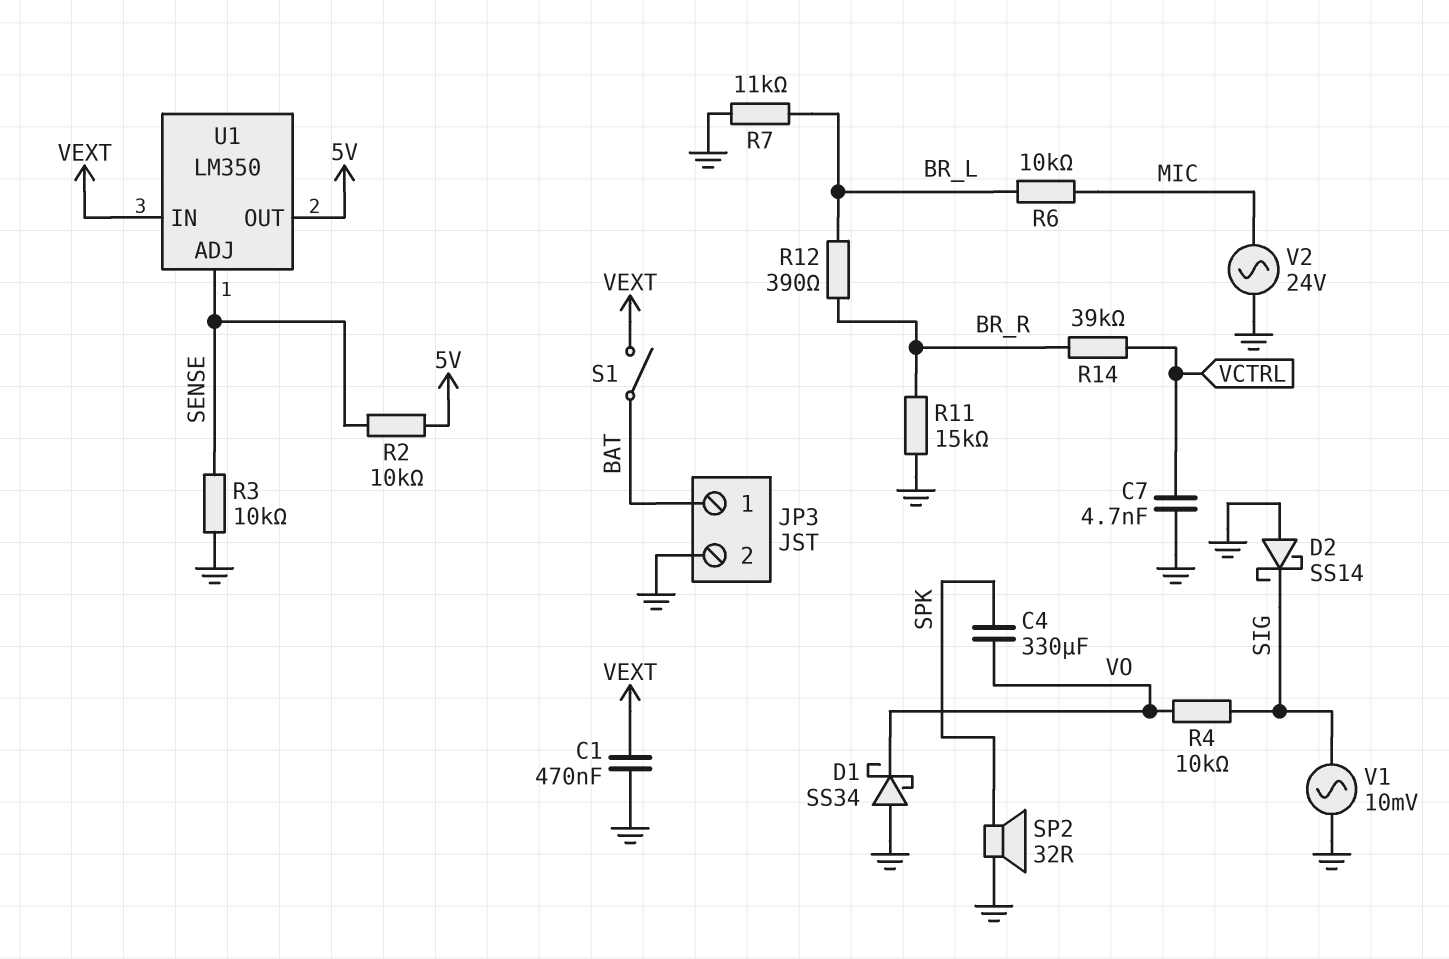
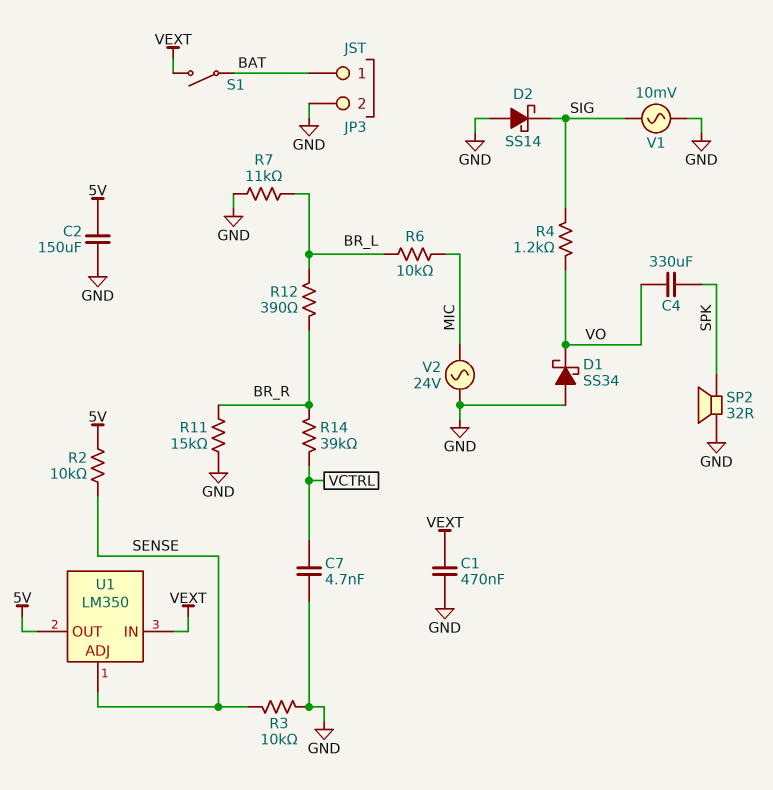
C2: none -> 150uF (5V, GND)
R4: 10k (SIG, VO) -> 1.2k (SIG, VO)

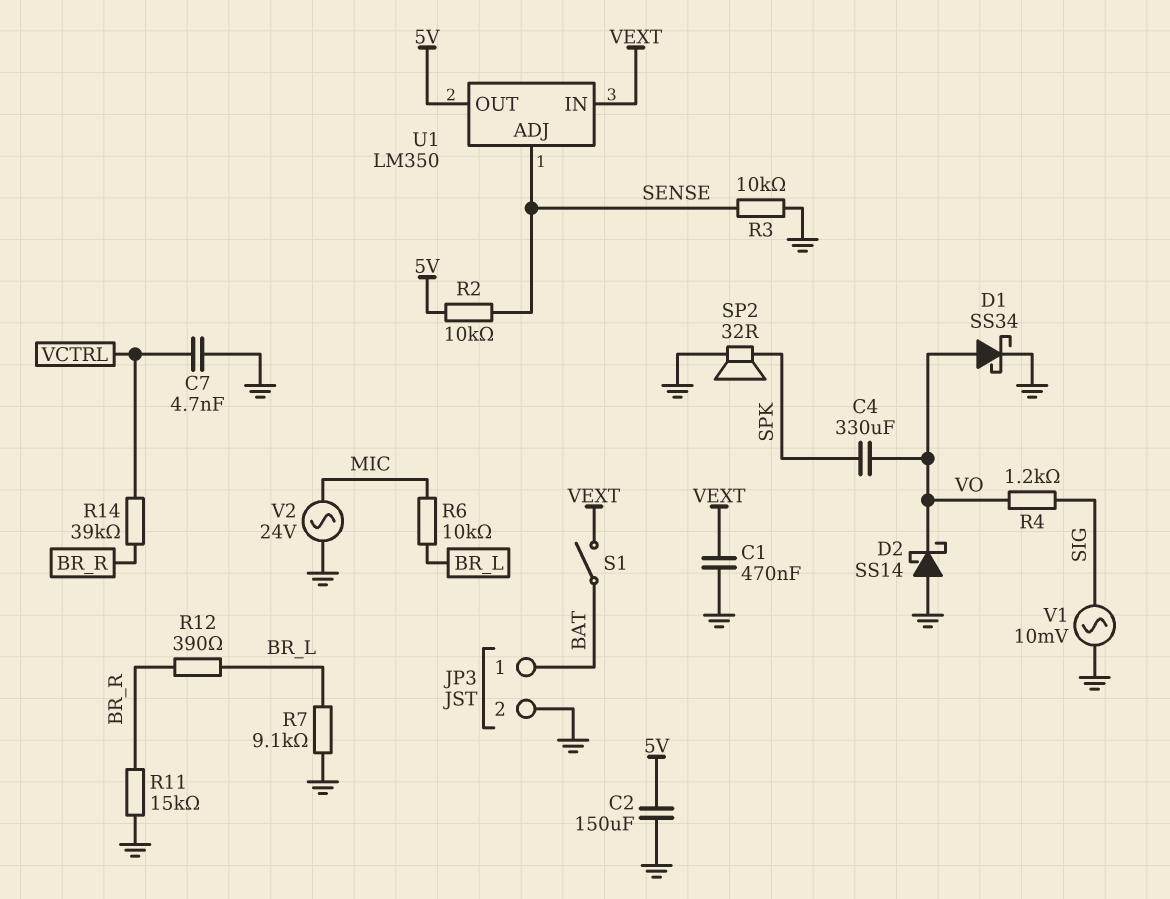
D1: schottky SS34 (A GND, K VO) -> schottky SS34 (A VO, K GND)
D2: schottky SS14 (A GND, K SIG) -> schottky SS14 (A GND, K VO)
R7: 11k (BR_L, GND) -> 9.1k (BR_L, GND)

